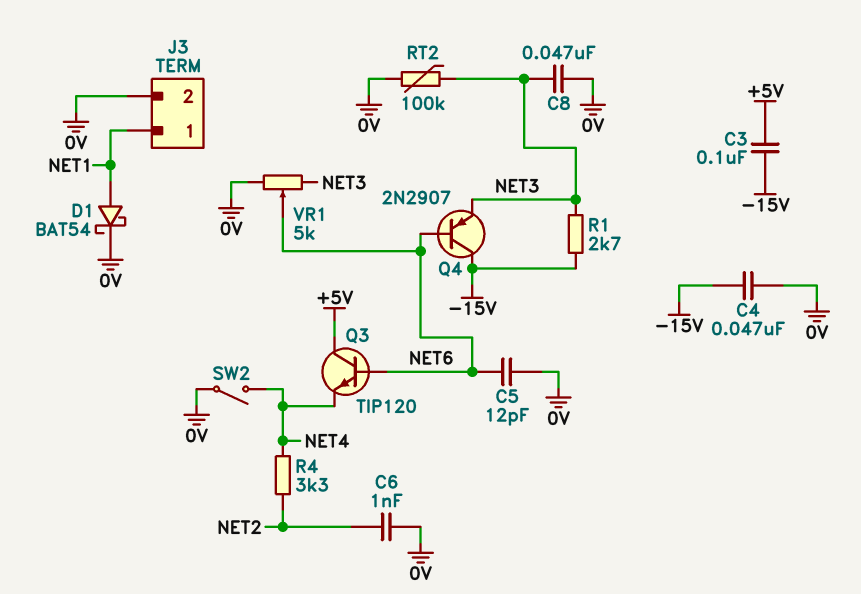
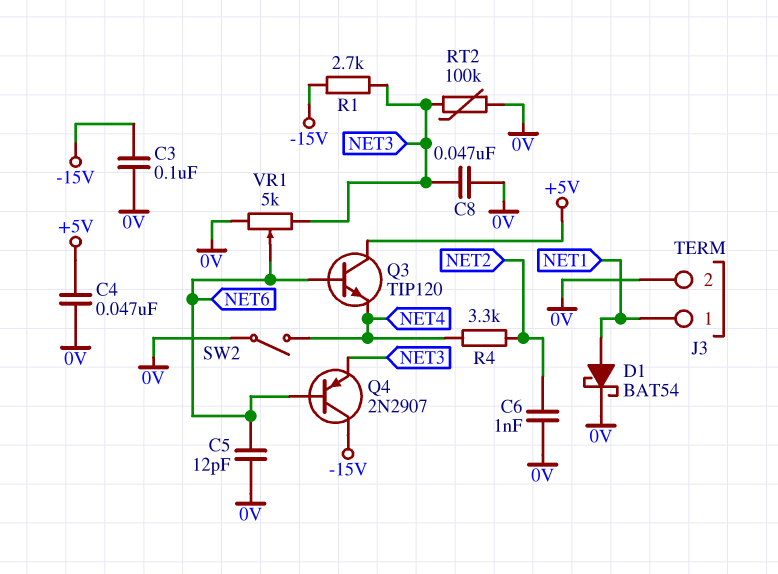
C3: 100nF (+5V, -15V) -> 100nF (-15V, 0V)
C4: 47nF (-15V, 0V) -> 47nF (+5V, 0V)

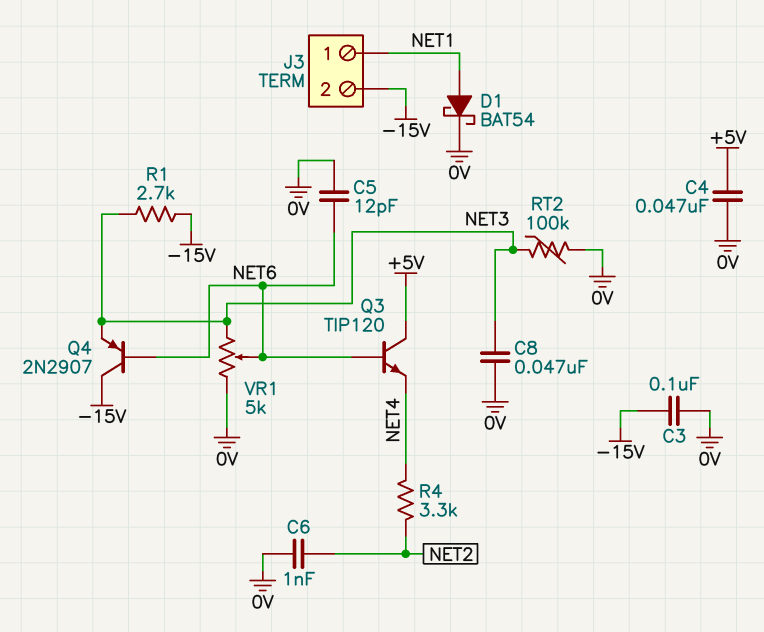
J3 pin 2: 0V -> -15V
SW2: switch (0V, NET4) -> none

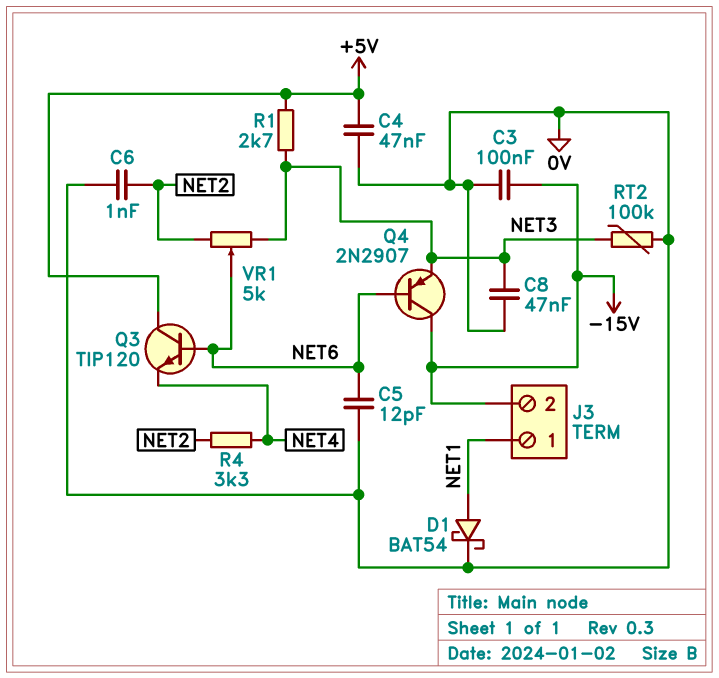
R1: 2.7k (-15V, NET3) -> 2.7k (+5V, NET3)
VR1: 5k (0V, NET3, wiper NET6) -> 5k (NET2, NET3, wiper NET6)

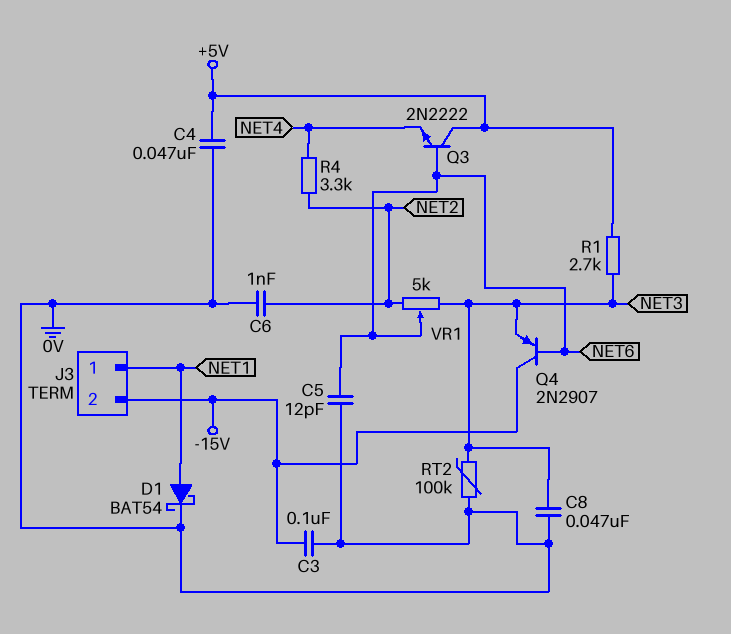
Q3: NPN TIP120 (B NET6, C +5V, E NET4) -> NPN 2N2222 (B NET6, C +5V, E NET4)

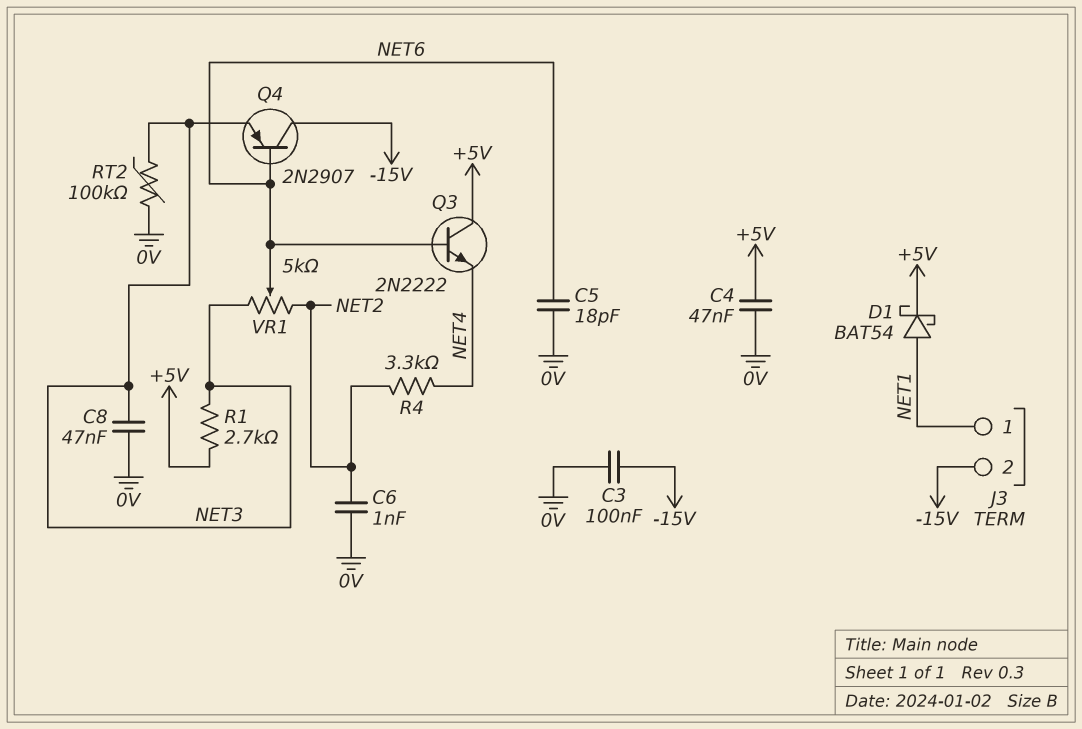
C5: 12pF (0V, NET6) -> 18pF (0V, NET6)
D1: schottky BAT54 (A NET1, K 0V) -> schottky BAT54 (A NET1, K +5V)

